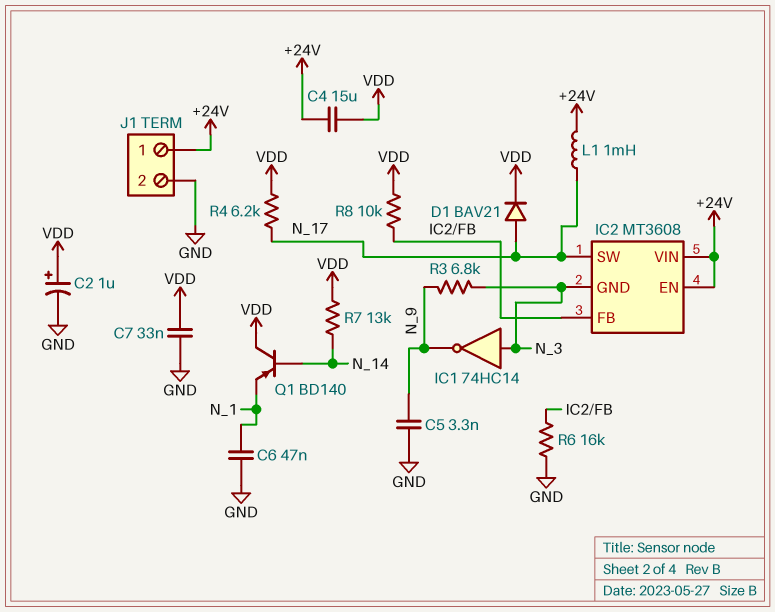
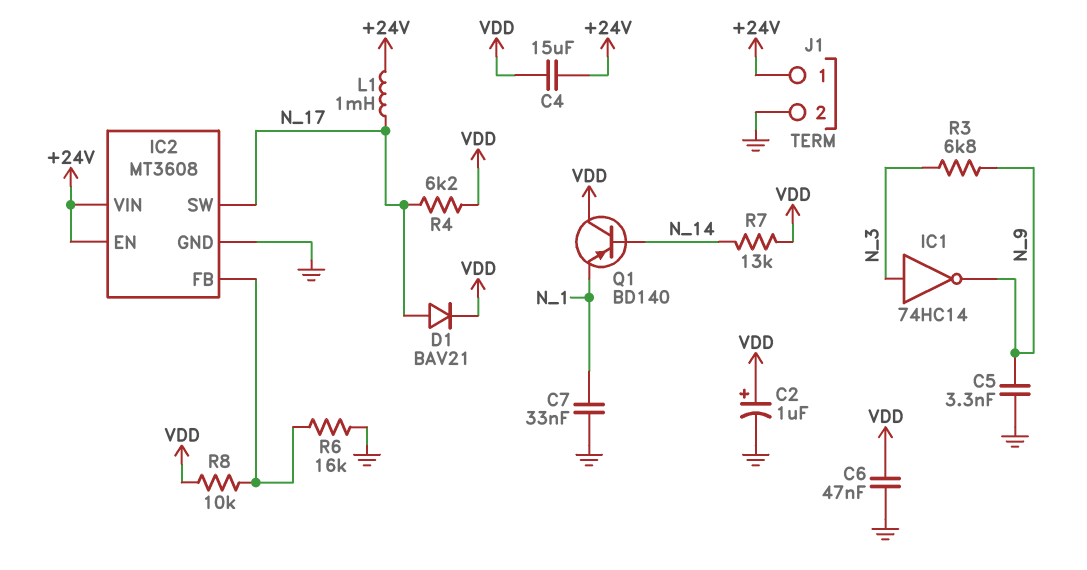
C6: 47nF (GND, N_1) -> 47nF (GND, VDD)
C7: 33nF (GND, VDD) -> 33nF (GND, N_1)
IC2 pin GND: N_3 -> GND

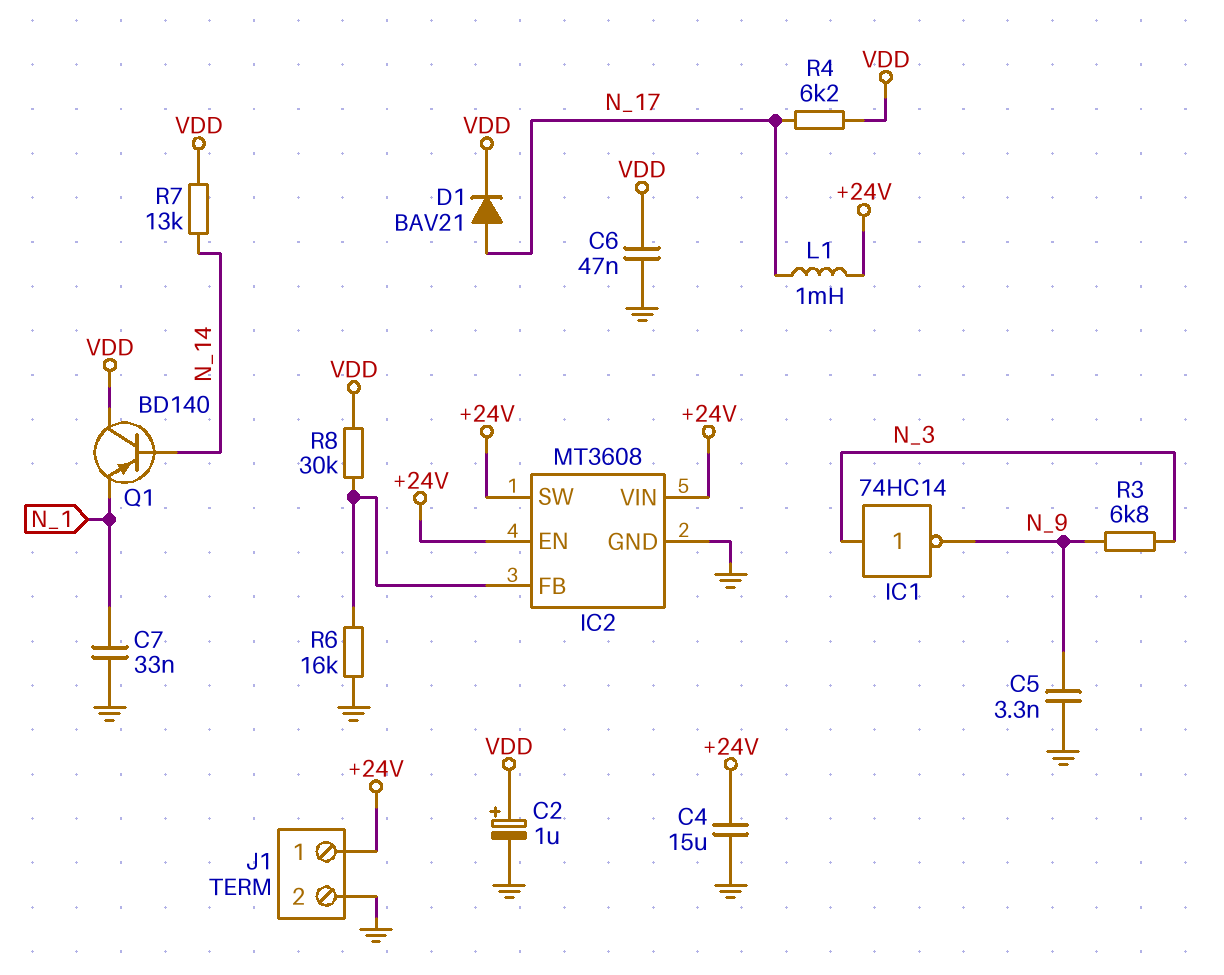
C4: 15uF (+24V, VDD) -> 15uF (+24V, GND)
IC2 pin SW: N_17 -> +24V
R8: 10k (IC2/FB, VDD) -> 30k (IC2/FB, VDD)

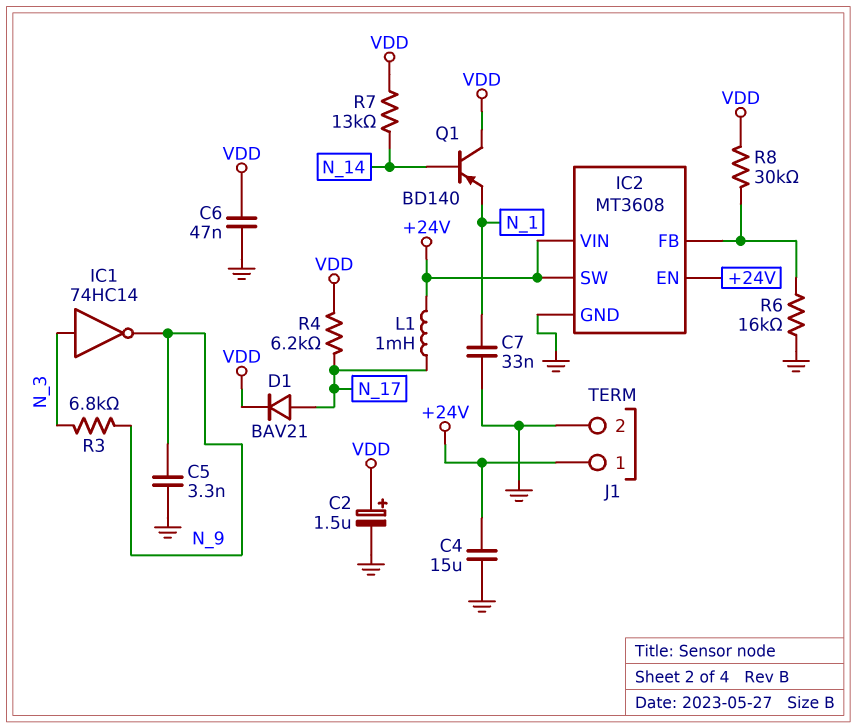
C2: 1uF (plus VDD, minus GND) -> 1.5uF (plus VDD, minus GND)

